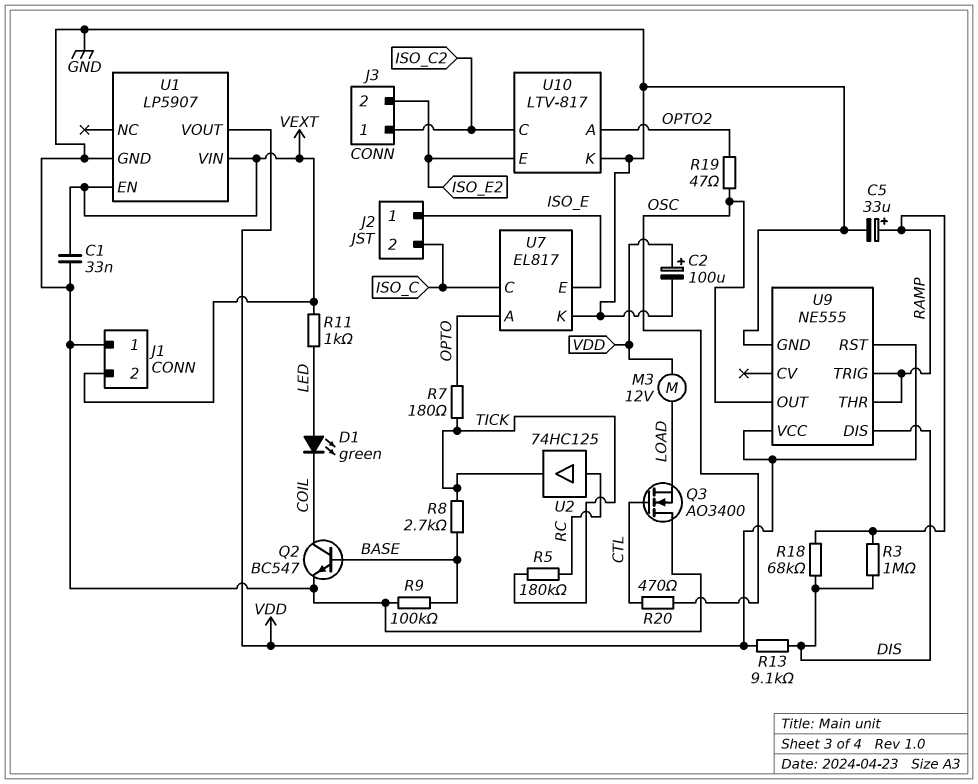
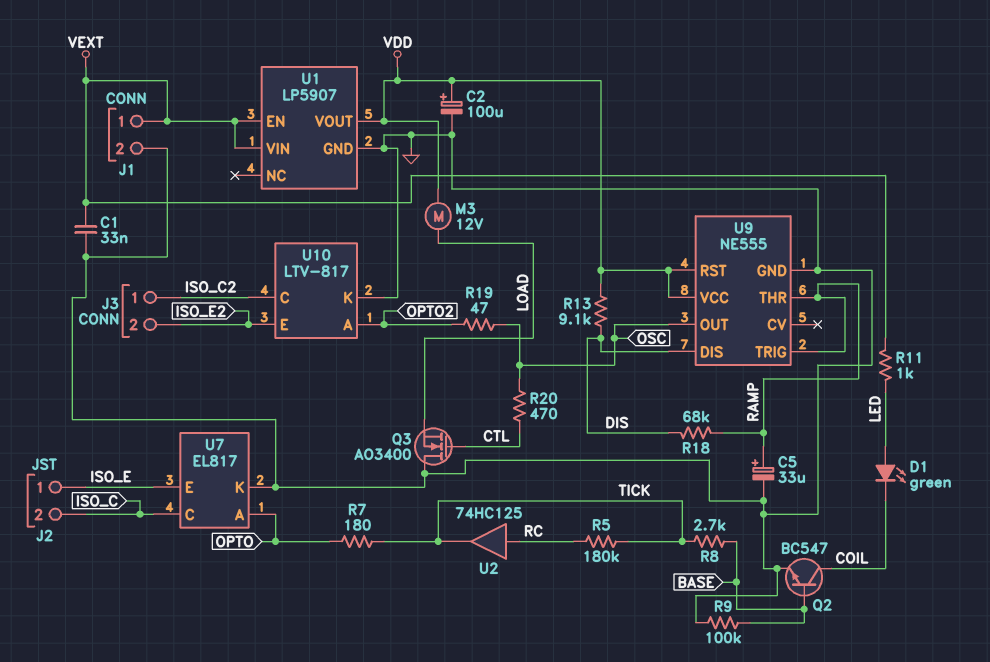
J1 pin 1: GND -> VEXT
J1 pin 2: VEXT -> GND
R3: 1M (DIS, RAMP) -> none

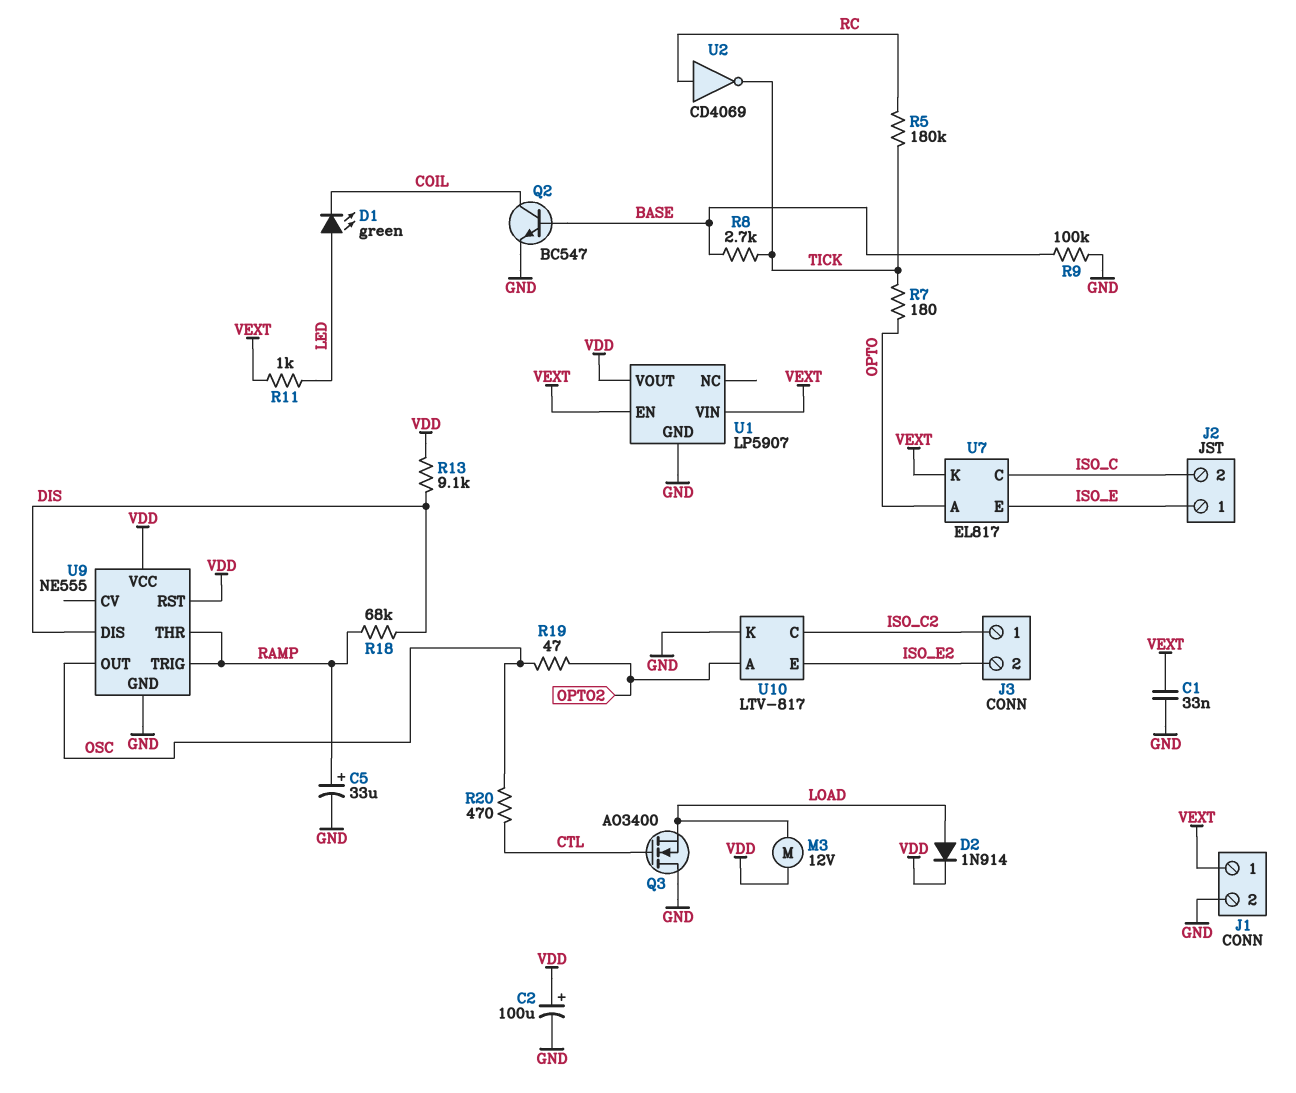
D2: none -> diode 1N914 (A LOAD, K VDD)
U2: buffer 74HC125 (in RC, out TICK) -> NOT CD4069 (in RC, out TICK)
U7 pin K: GND -> VEXT

